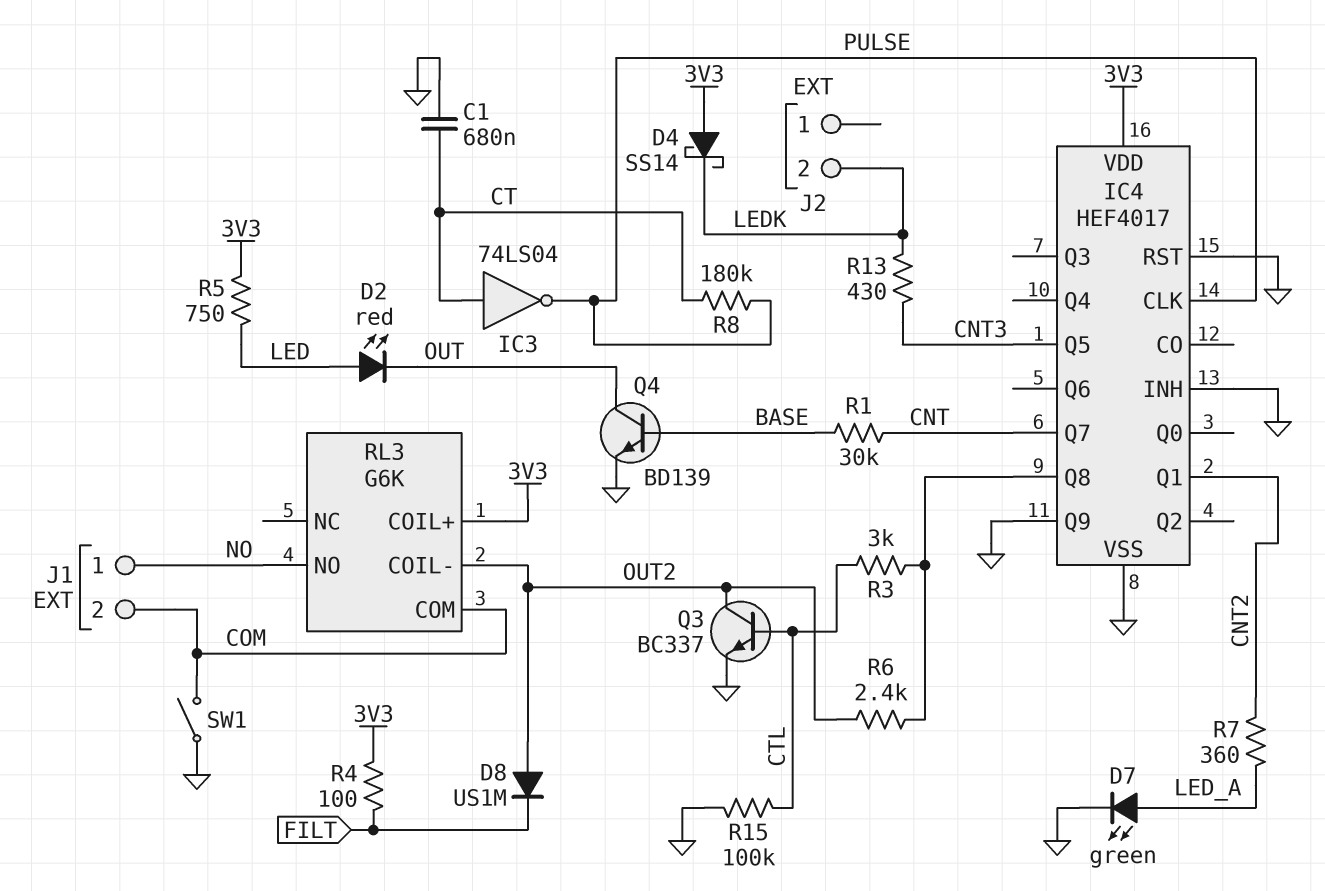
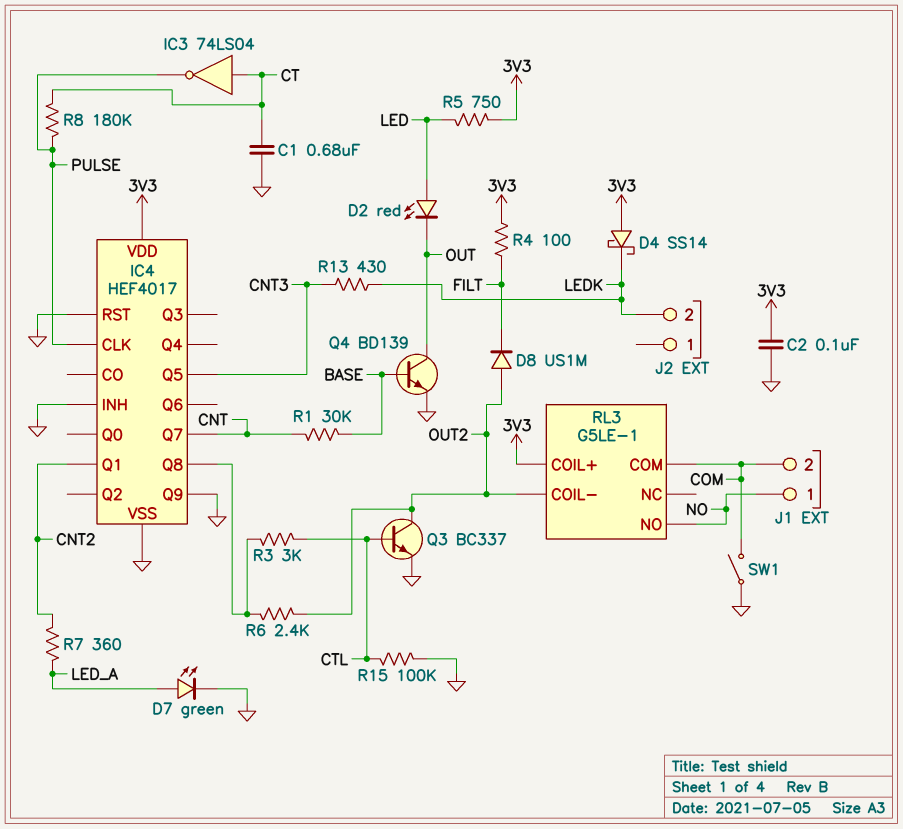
C2: none -> 100nF (3V3, GND)
RL3: G6K -> G5LE-1

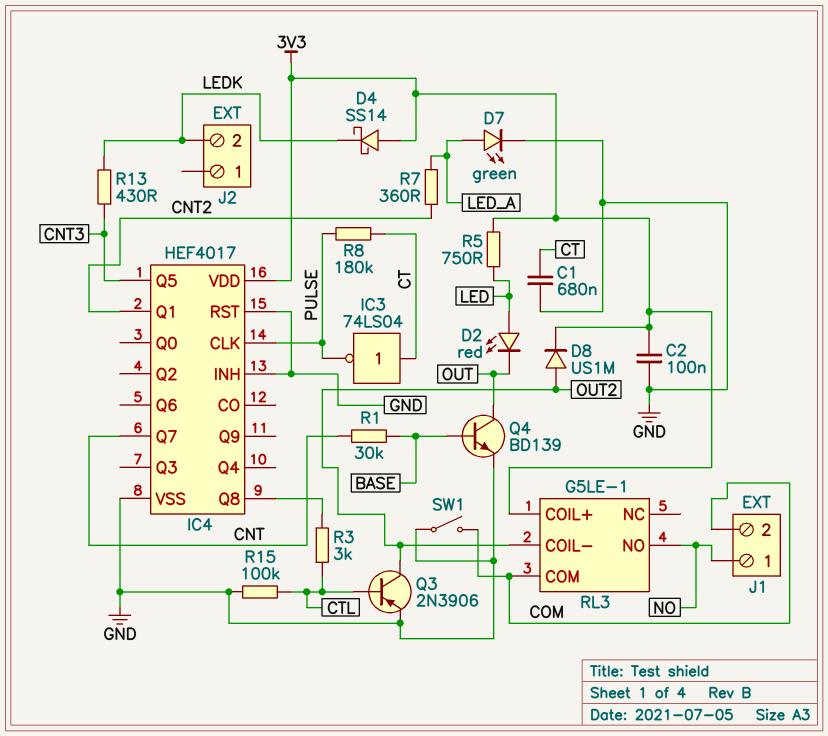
D8: diode US1M (A OUT2, K FILT) -> diode US1M (A OUT2, K 3V3)
IC4 pin Q9: GND -> none
Q3: NPN BC337 (B CTL, C OUT2, E GND) -> PNP 2N3906 (B CTL, C OUT2, E GND)
R4: 100 (3V3, FILT) -> none
R6: 2.4k (IC4/Q8, OUT2) -> none

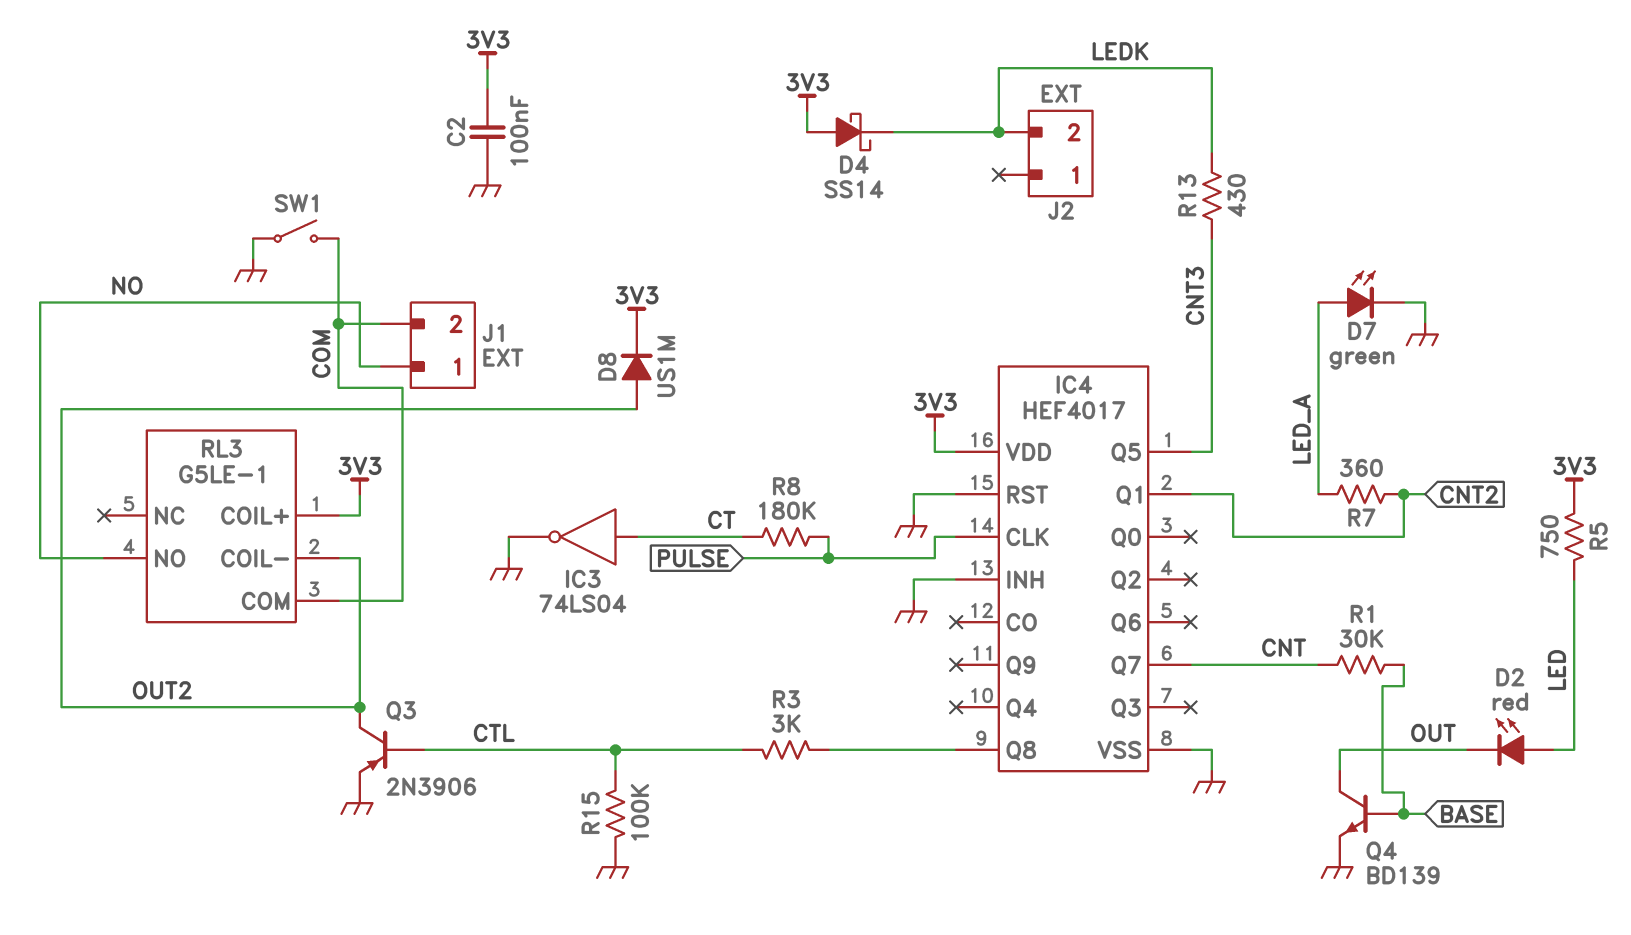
C1: 680nF (CT, GND) -> none
IC3: NOT 74LS04 (in CT, out PULSE) -> NOT 74LS04 (in CT, out GND)

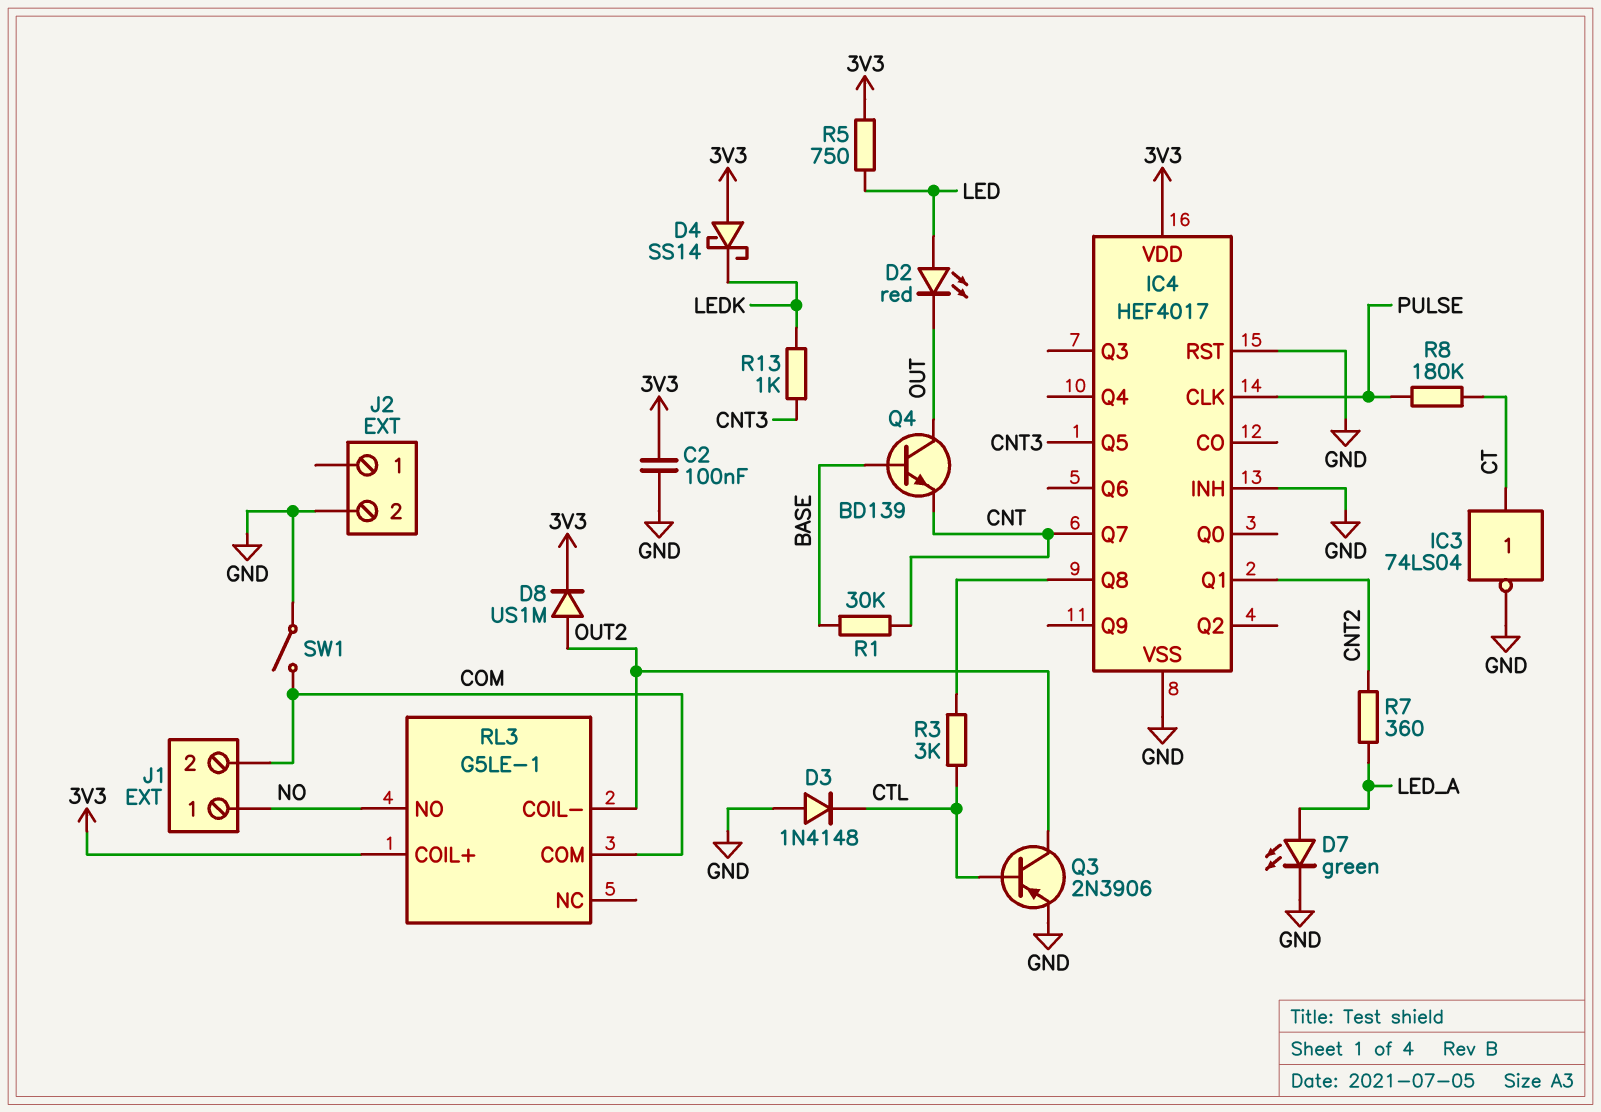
D3: none -> diode 1N4148 (A GND, K CTL)
J2 pin 2: LEDK -> GND
Q4: NPN BD139 (B BASE, C OUT, E GND) -> NPN BD139 (B BASE, C OUT, E CNT)
R13: 430 (CNT3, LEDK) -> 1k (CNT3, LEDK)
R15: 100k (CTL, GND) -> none

